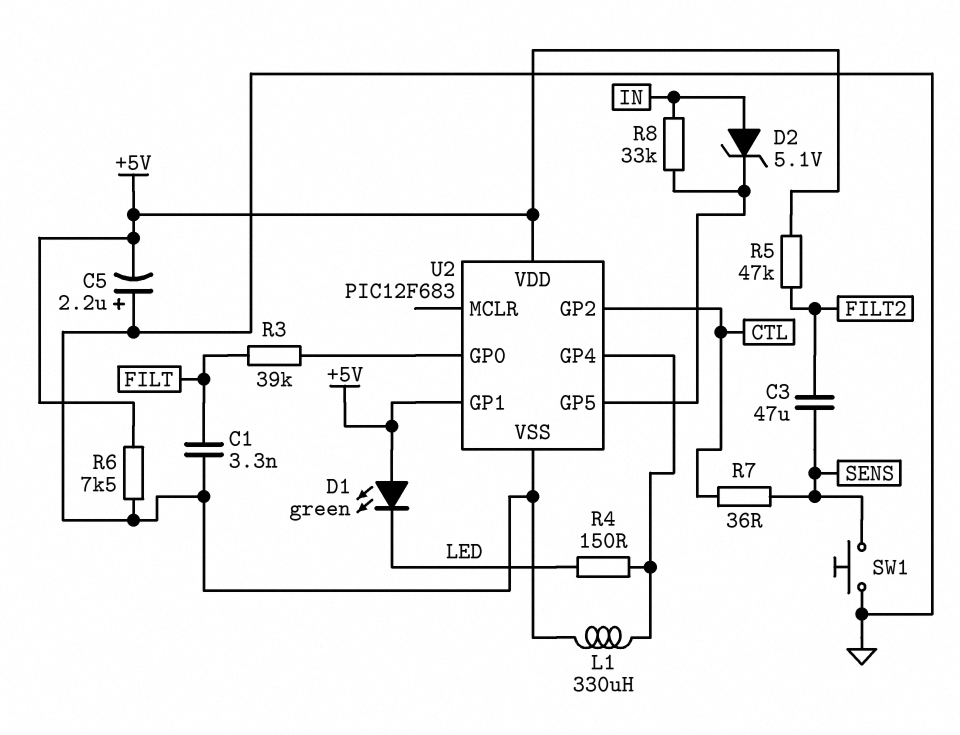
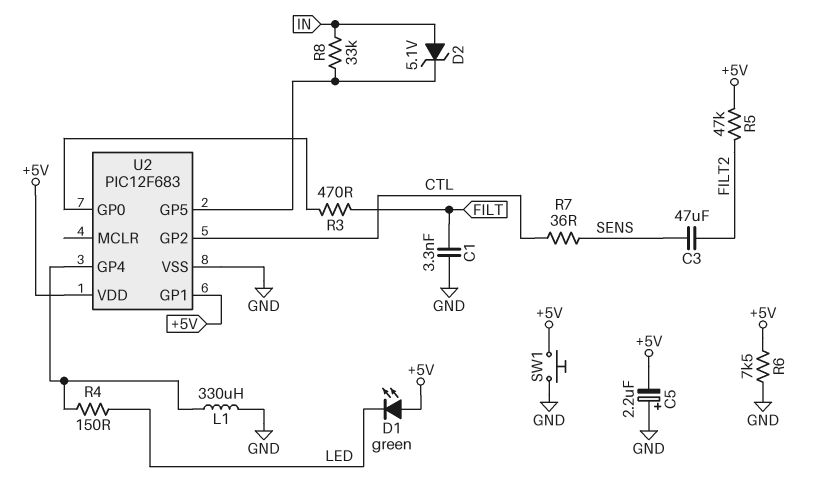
R3: 39k (FILT, U2/GP0) -> 470 (FILT, U2/GP0)
SW1: button (GND, SENS) -> button (+5V, GND)

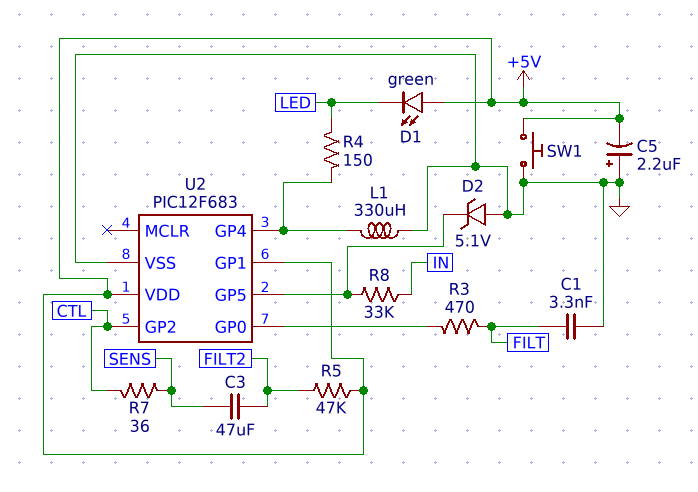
D2: zener 5.1V (A IN, K U2/GP5) -> zener 5.1V (A GND, K U2/GP5)
R6: 7.5k (+5V, GND) -> none

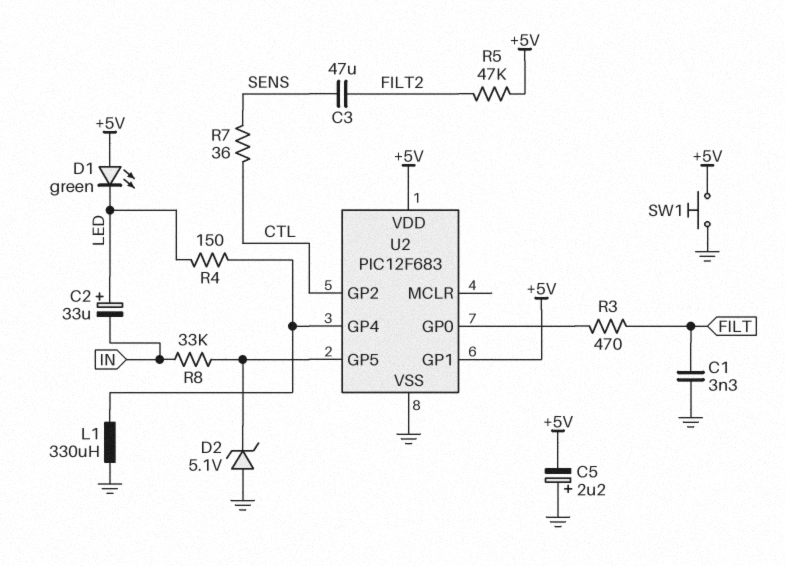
C2: none -> 33uF (plus LED, minus IN)

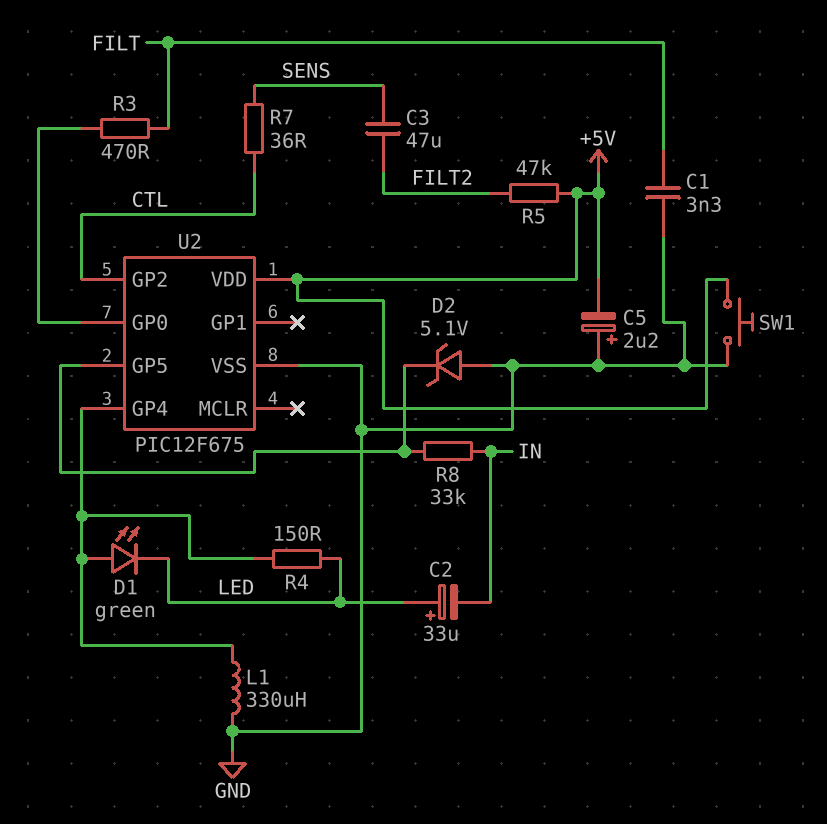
D1: LED green (A +5V, K LED) -> LED green (A U2/GP4, K LED)
U2: PIC12F683 -> PIC12F675
U2 pin GP1: +5V -> none

